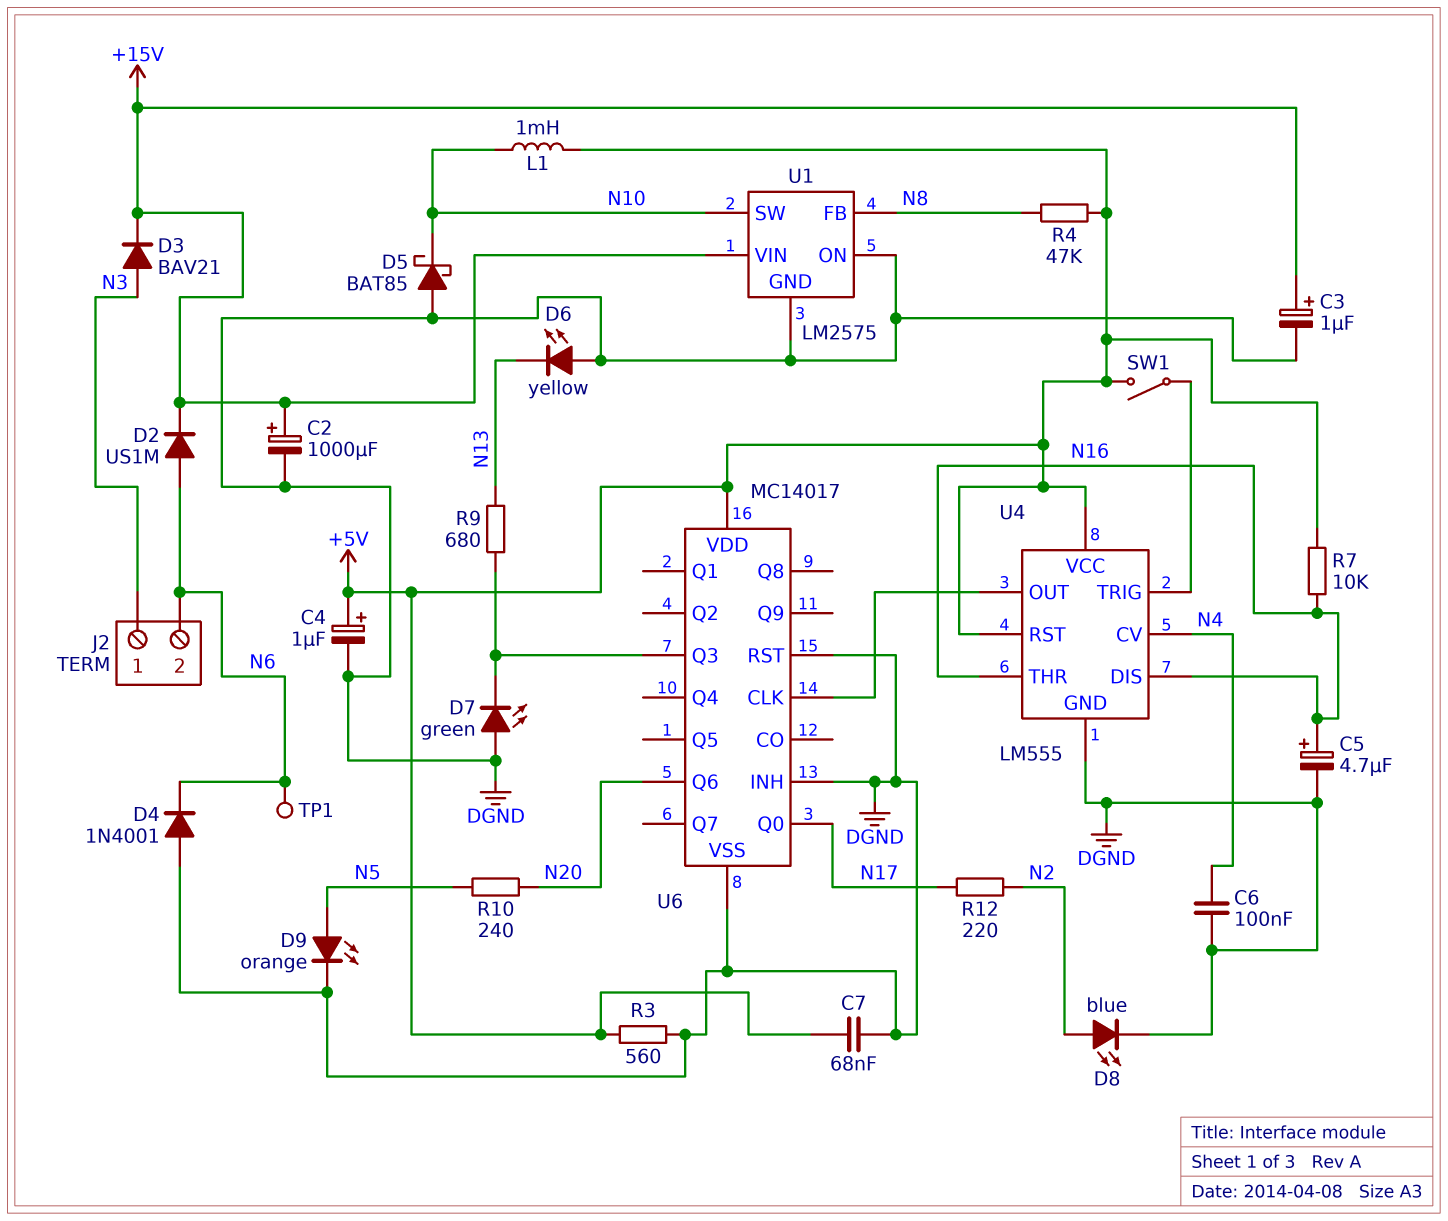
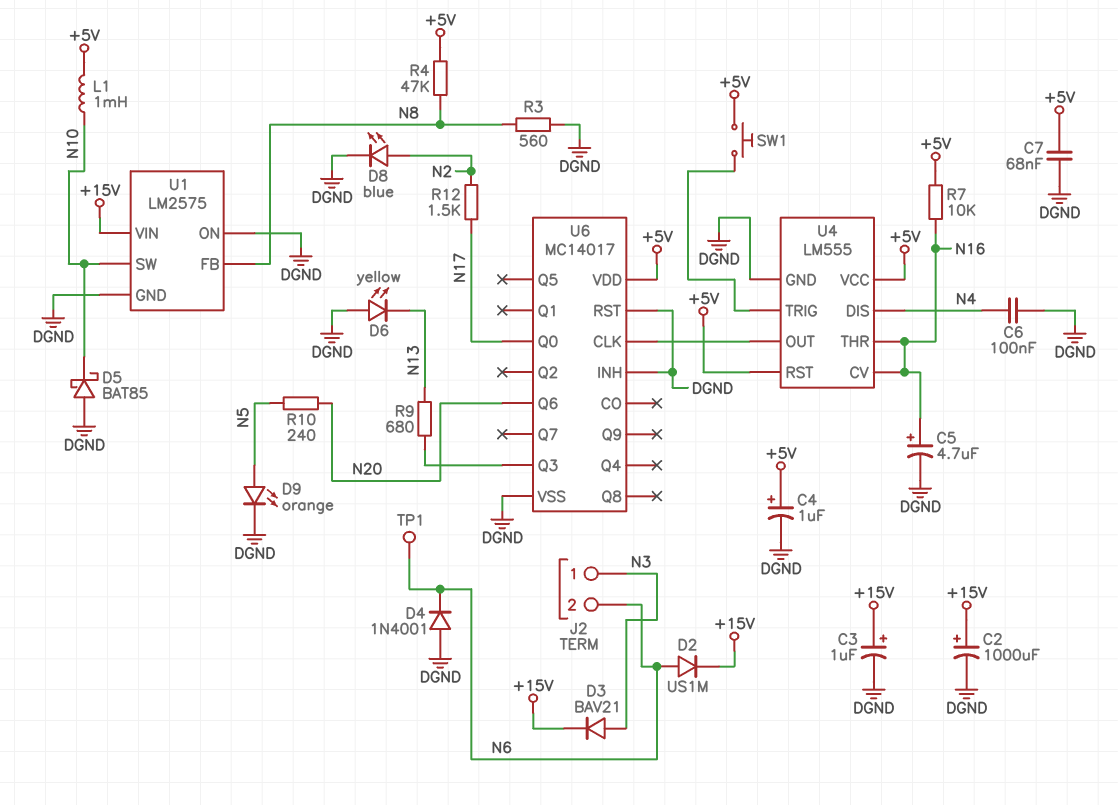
D7: LED green (A DGND, K U6/Q3) -> none
R3: 560 (+5V, DGND) -> 560 (DGND, N8)
R12: 220 (N2, N17) -> 1.5k (N2, N17)
SW1: switch (+5V, U4/TRIG) -> button (+5V, U4/TRIG)
U4 pin CV: N4 -> N16
U4 pin DIS: N16 -> N4

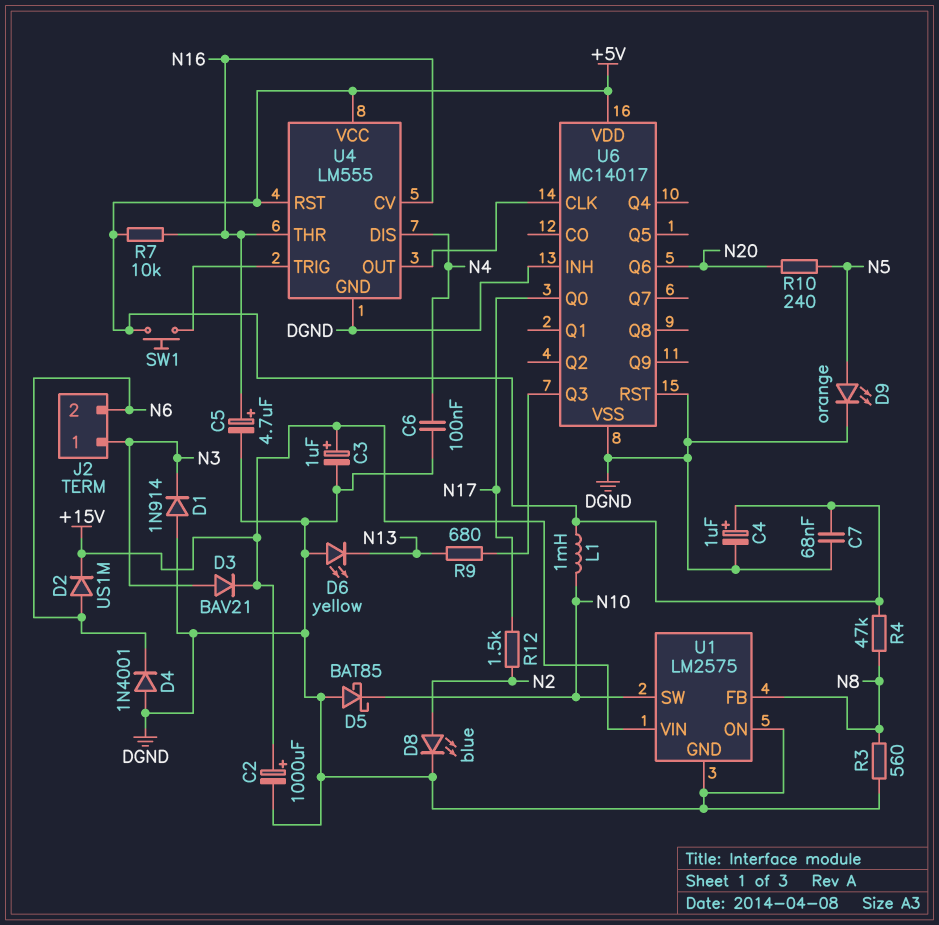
D1: none -> diode 1N914 (A DGND, K N3)
TP1: test point (N6) -> none

